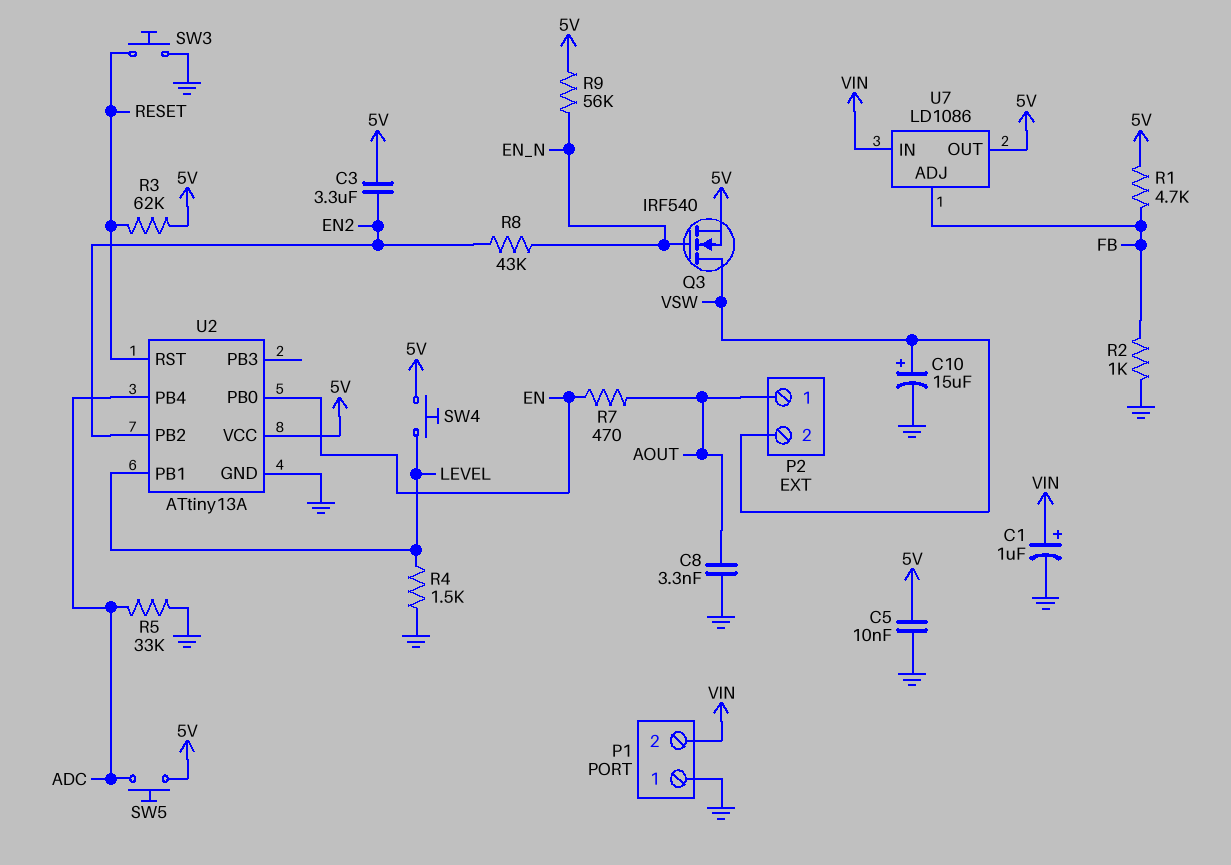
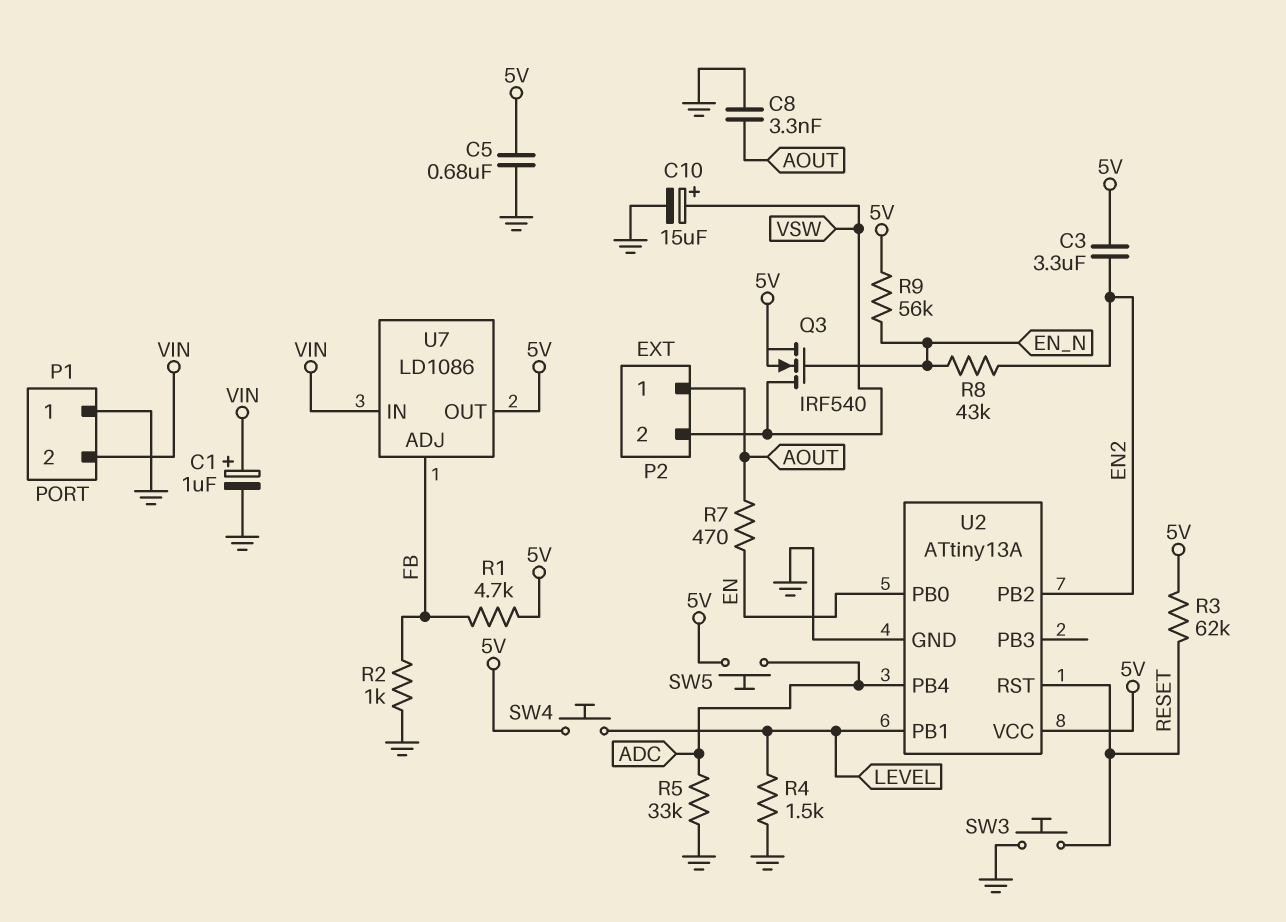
C5: 10nF (5V, GND) -> 680nF (5V, GND)

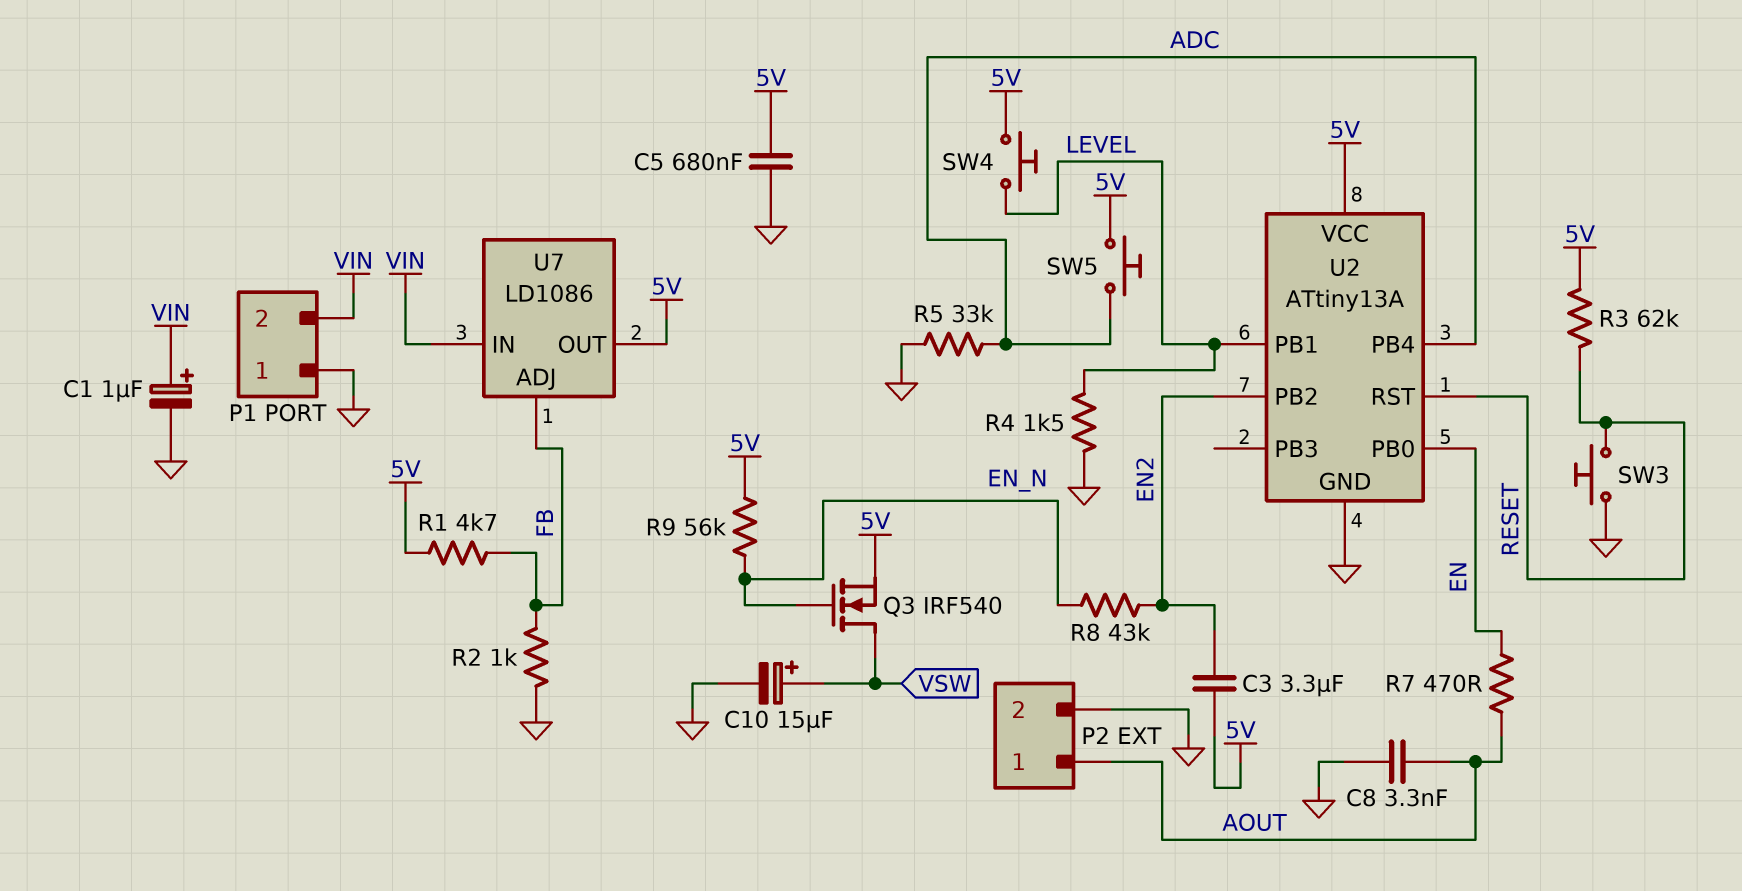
P2 pin 2: VSW -> GND

